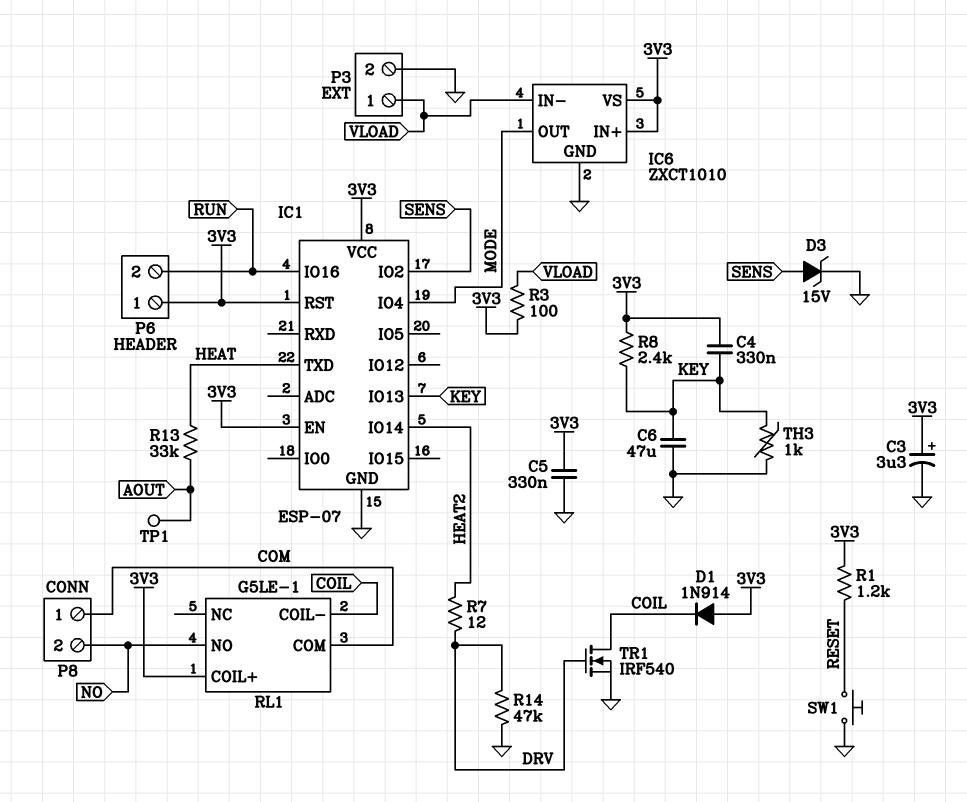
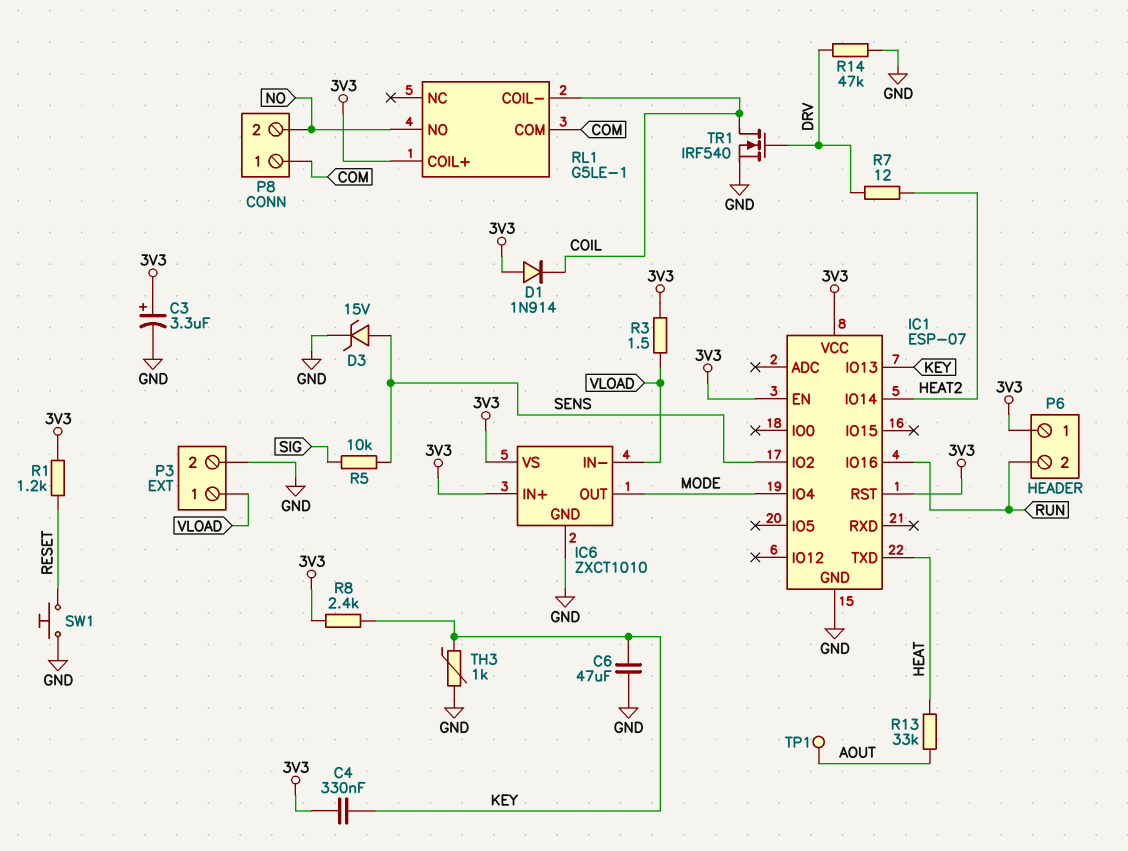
C5: 330nF (3V3, GND) -> none
R3: 100 (3V3, VLOAD) -> 1.5 (3V3, VLOAD)
R5: none -> 10k (SENS, SIG)

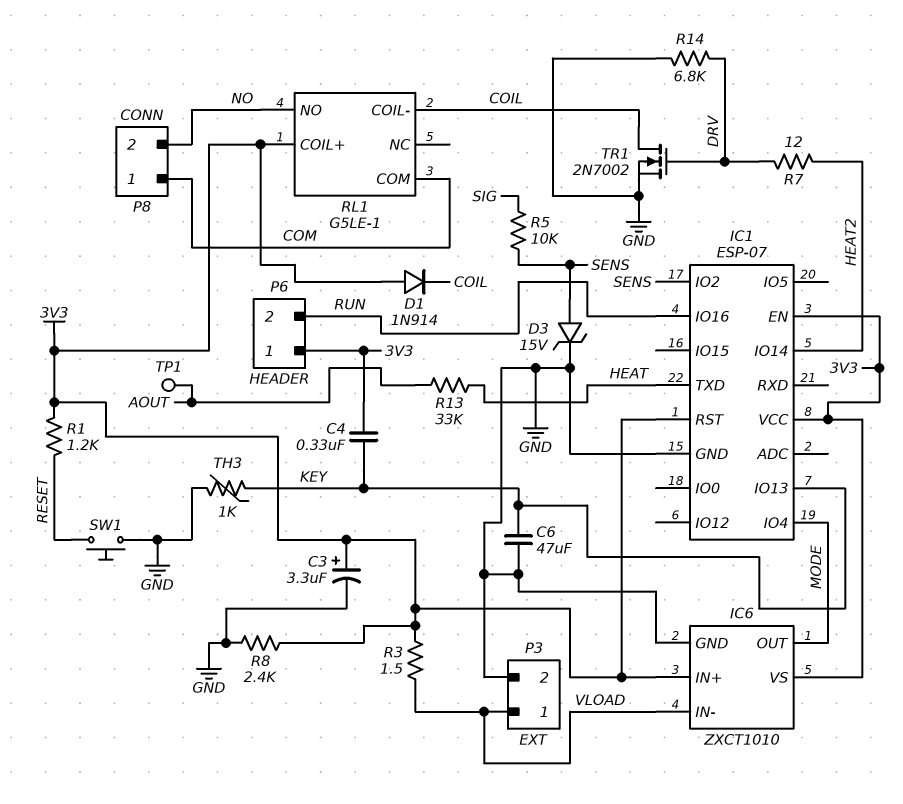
R8: 2.4k (3V3, KEY) -> 2.4k (3V3, GND)
R14: 47k (DRV, GND) -> 6.8k (DRV, GND)
TR1: NMOS IRF540 (G DRV, D COIL, S GND) -> NMOS 2N7002 (G DRV, D COIL, S GND)

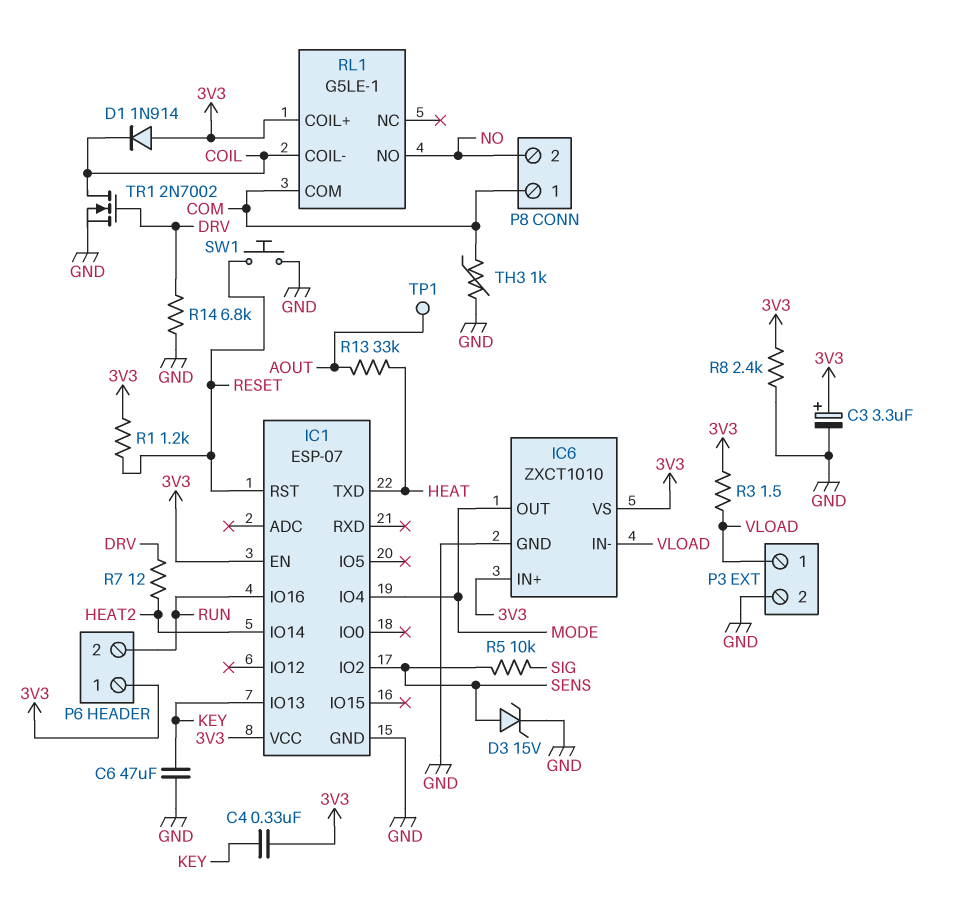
IC1 pin RST: 3V3 -> RESET
TH3: 1k (GND, KEY) -> 1k (COM, GND)

